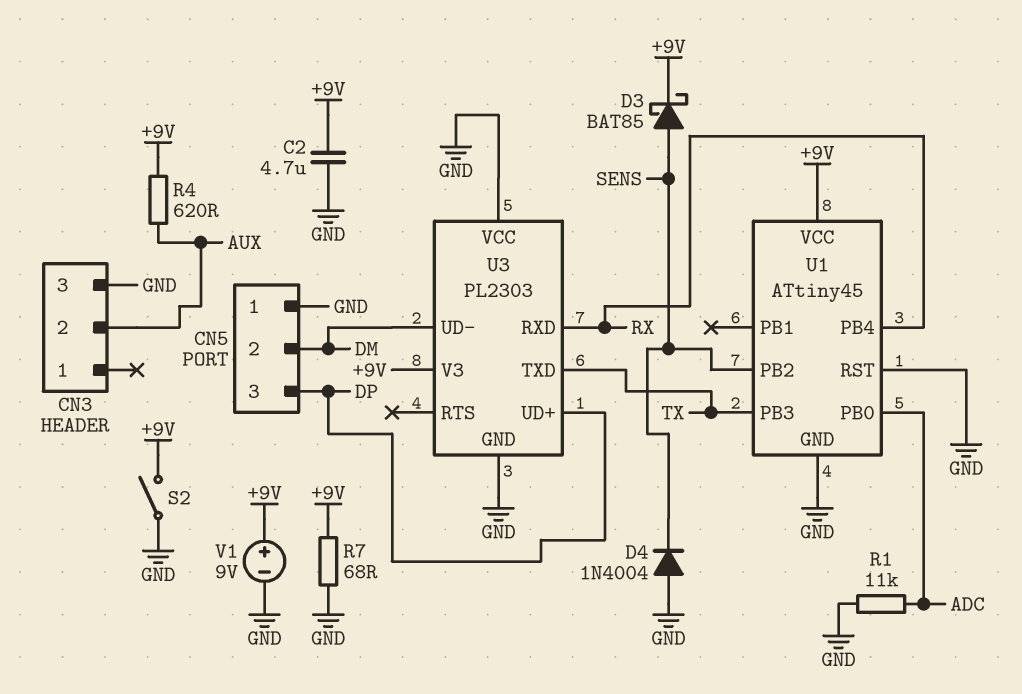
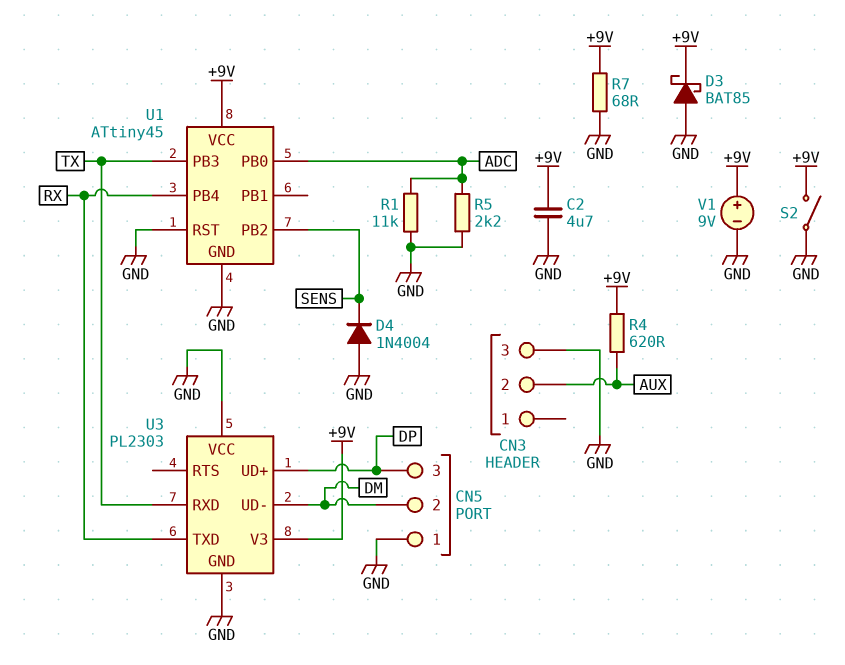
D3: schottky BAT85 (A SENS, K +9V) -> schottky BAT85 (A GND, K +9V)
R5: none -> 2.2k (ADC, GND)
U3 pin RXD: RX -> TX
U3 pin TXD: TX -> RX

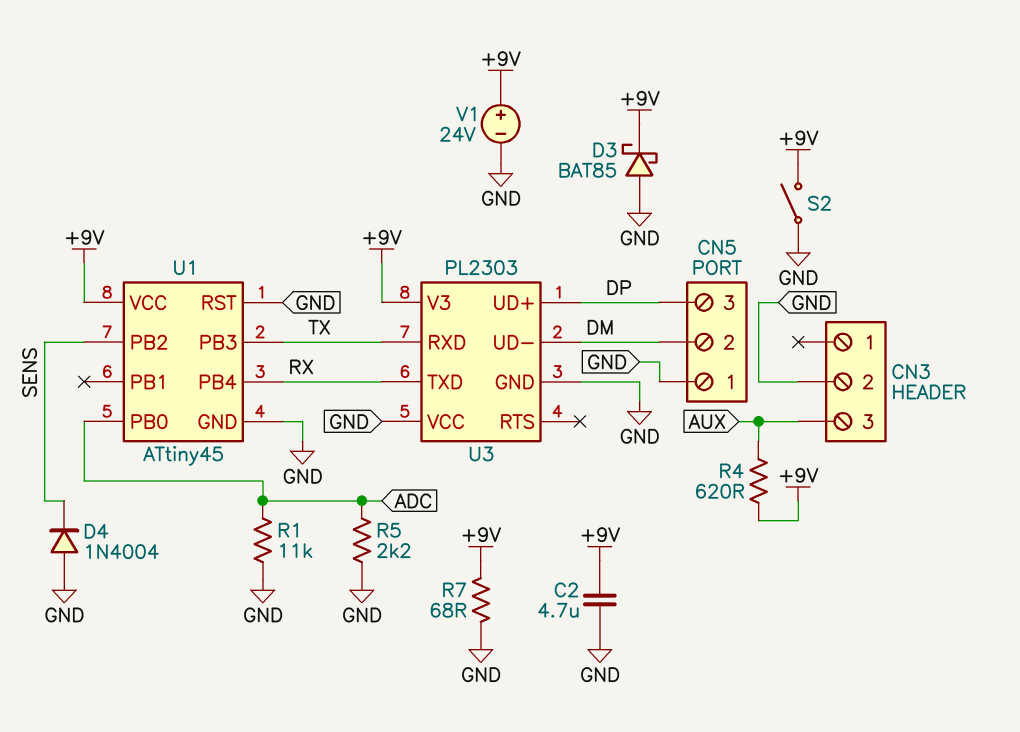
CN3 pin 2: AUX -> GND
CN3 pin 3: GND -> AUX
V1: 9V (plus +9V, minus GND) -> 24V (plus +9V, minus GND)

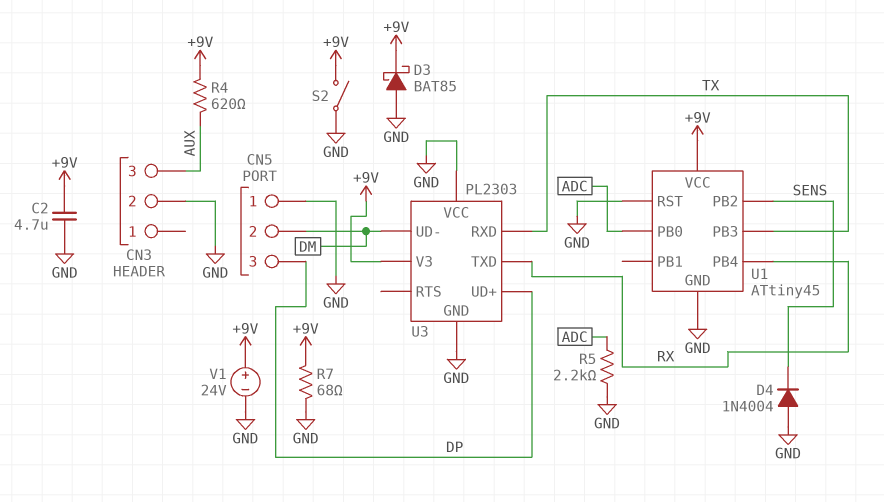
R1: 11k (ADC, GND) -> none

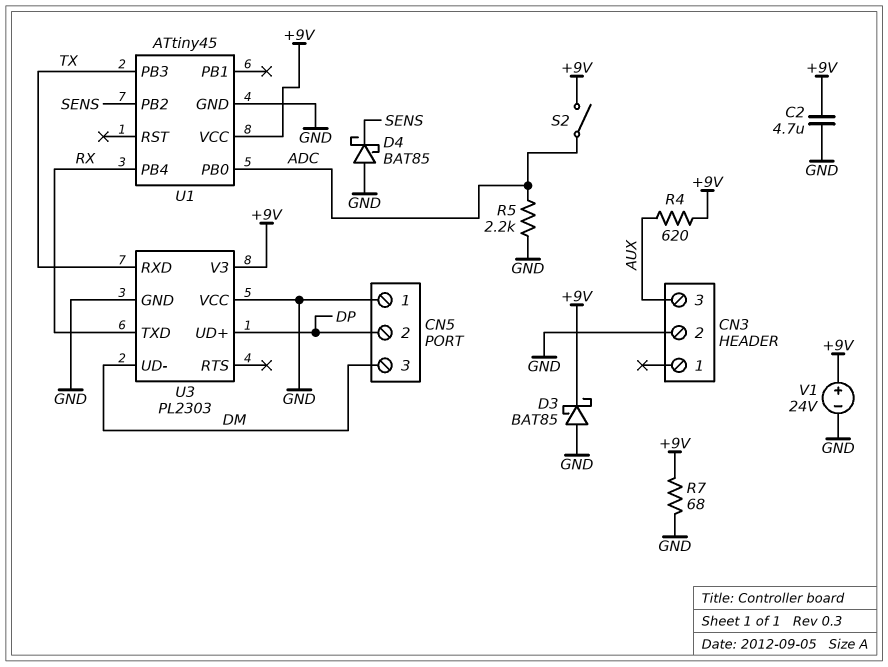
CN5 pin 2: DM -> DP
CN5 pin 3: DP -> DM
D4: diode 1N4004 (A GND, K SENS) -> schottky BAT85 (A GND, K SENS)
S2: switch (+9V, GND) -> switch (+9V, ADC)
U1 pin RST: GND -> none

